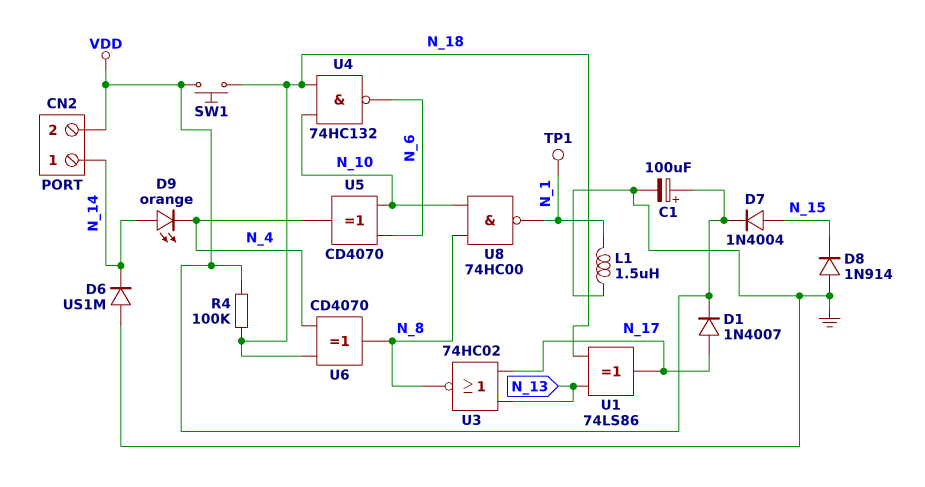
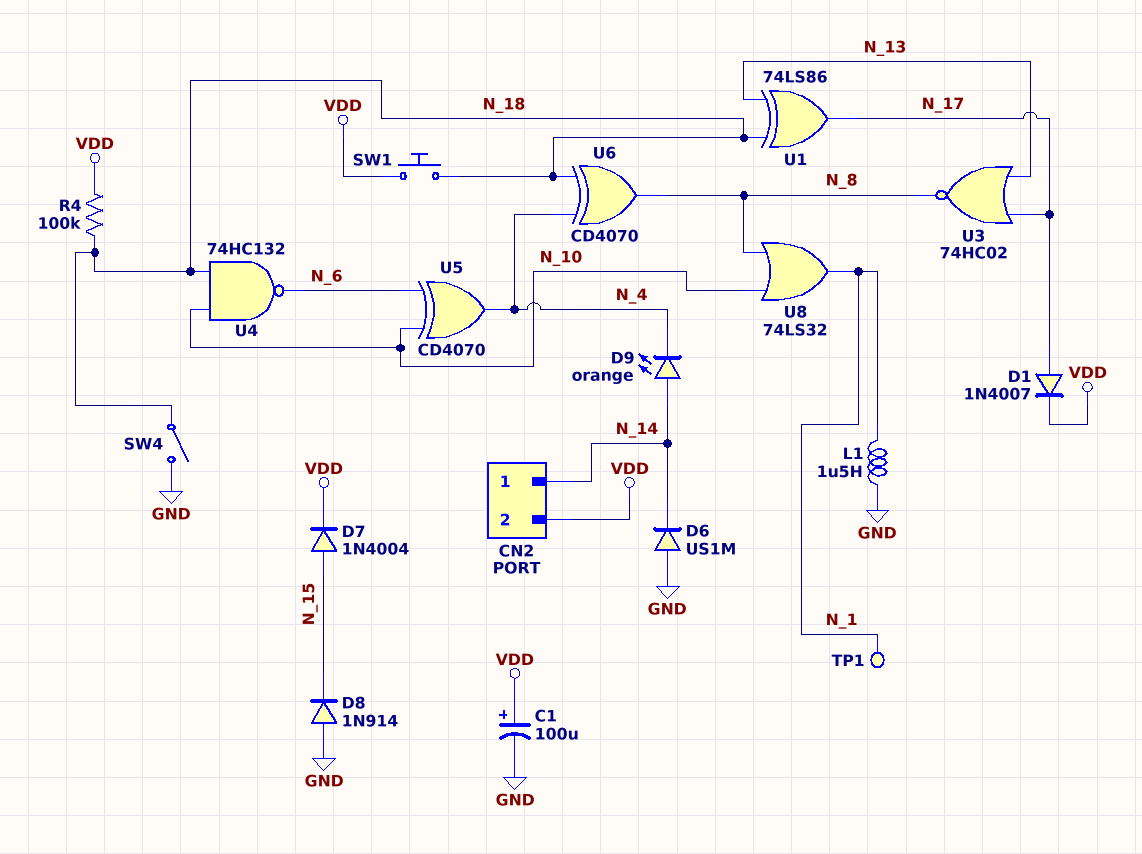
SW4: none -> switch (GND, N_18)
U8: NAND 74HC00 (in N_8, in N_10, out N_1) -> OR 74LS32 (in N_8, in N_10, out N_1)

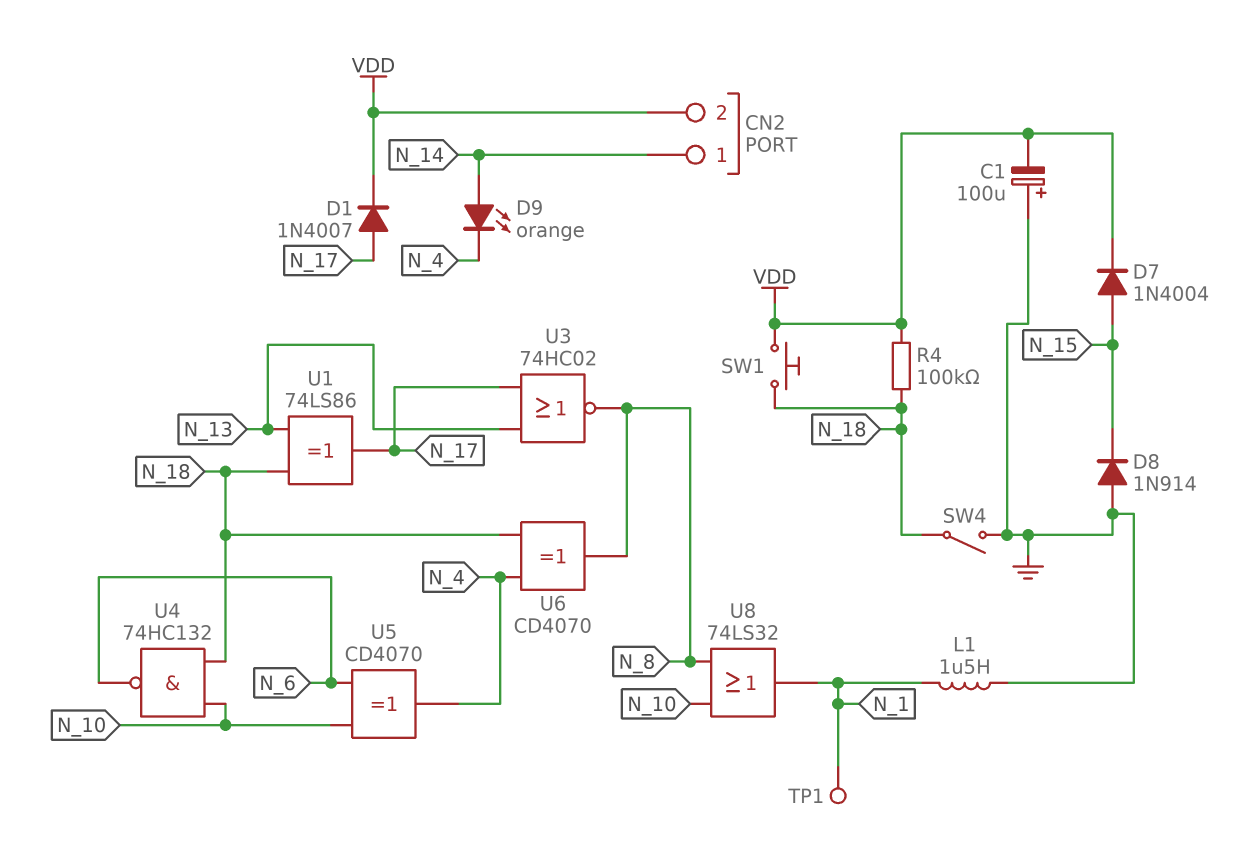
C1: 100uF (plus VDD, minus GND) -> 100uF (plus GND, minus VDD)
D6: diode US1M (A GND, K N_14) -> none

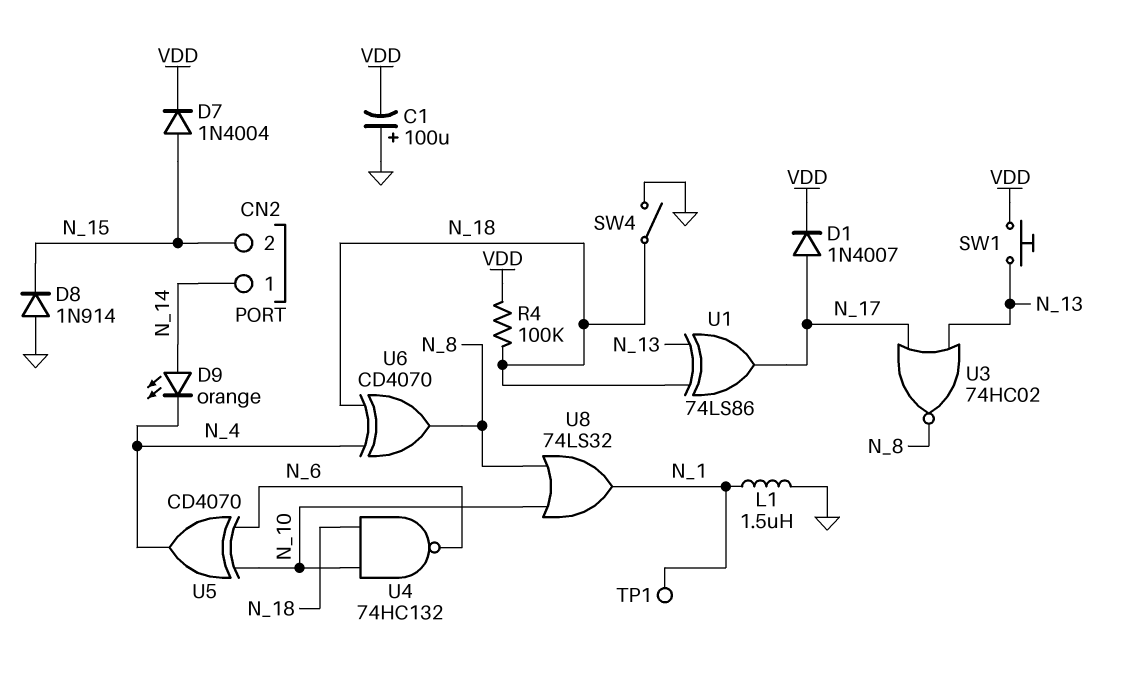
CN2 pin 2: VDD -> N_15
SW1: button (N_18, VDD) -> button (N_13, VDD)

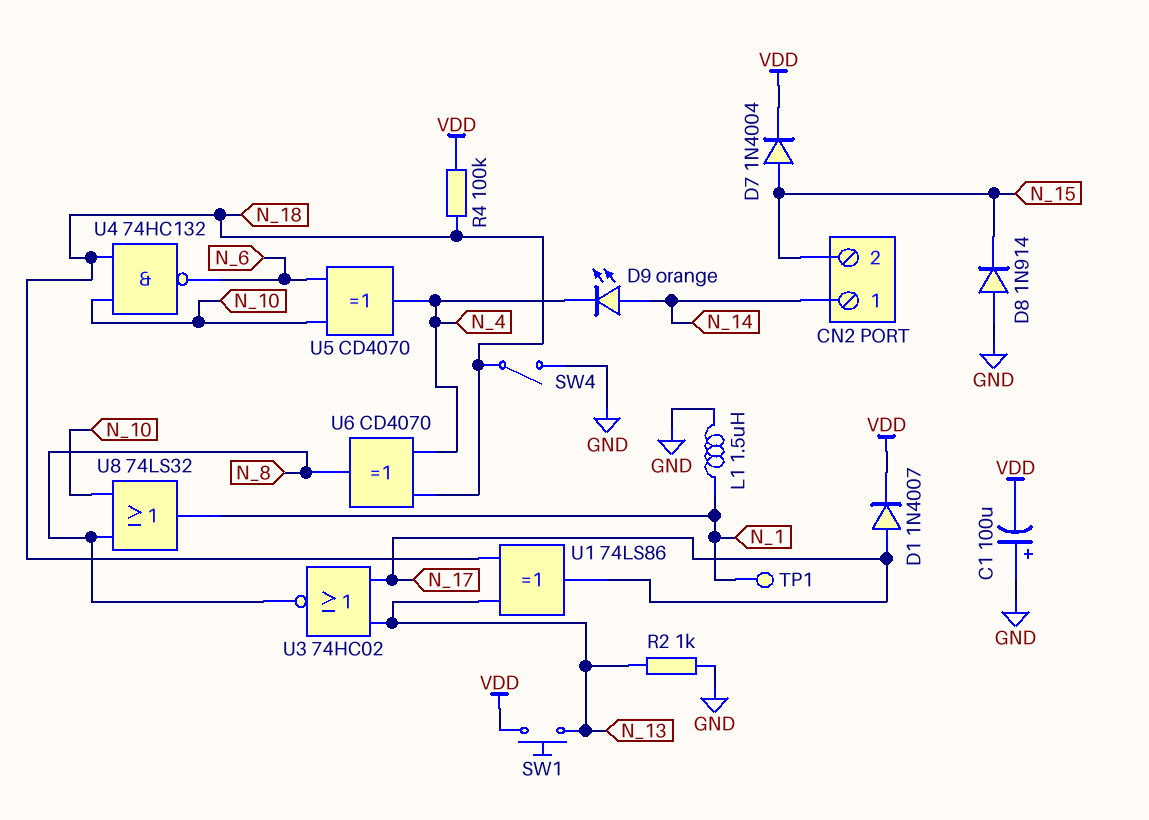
R2: none -> 1k (GND, N_13)

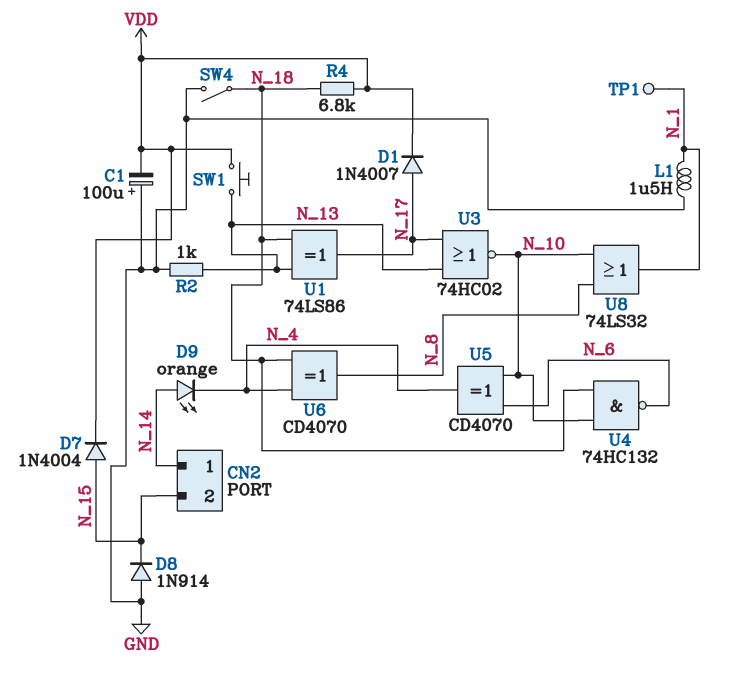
R4: 100k (N_18, VDD) -> 6.8k (N_18, VDD)
U3: NOR 74HC02 (in N_13, in N_17, out N_8) -> NOR 74HC02 (in N_13, in N_17, out N_10)

